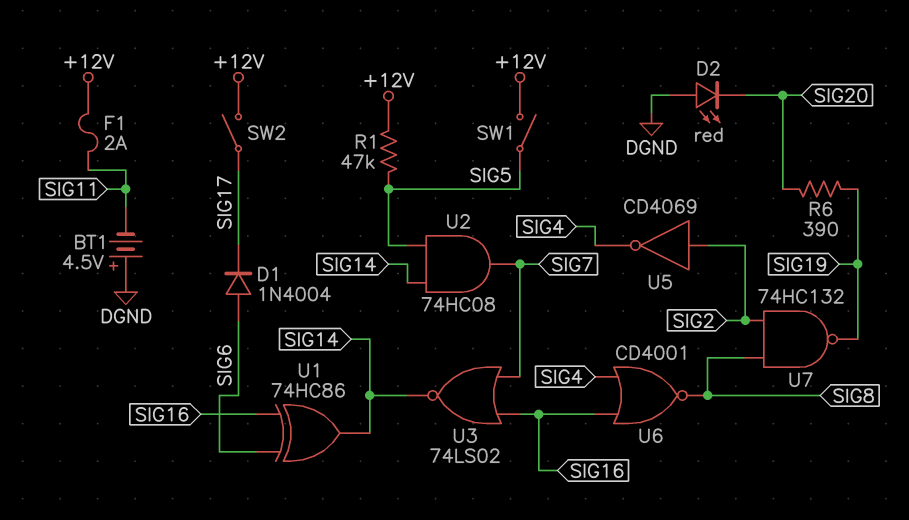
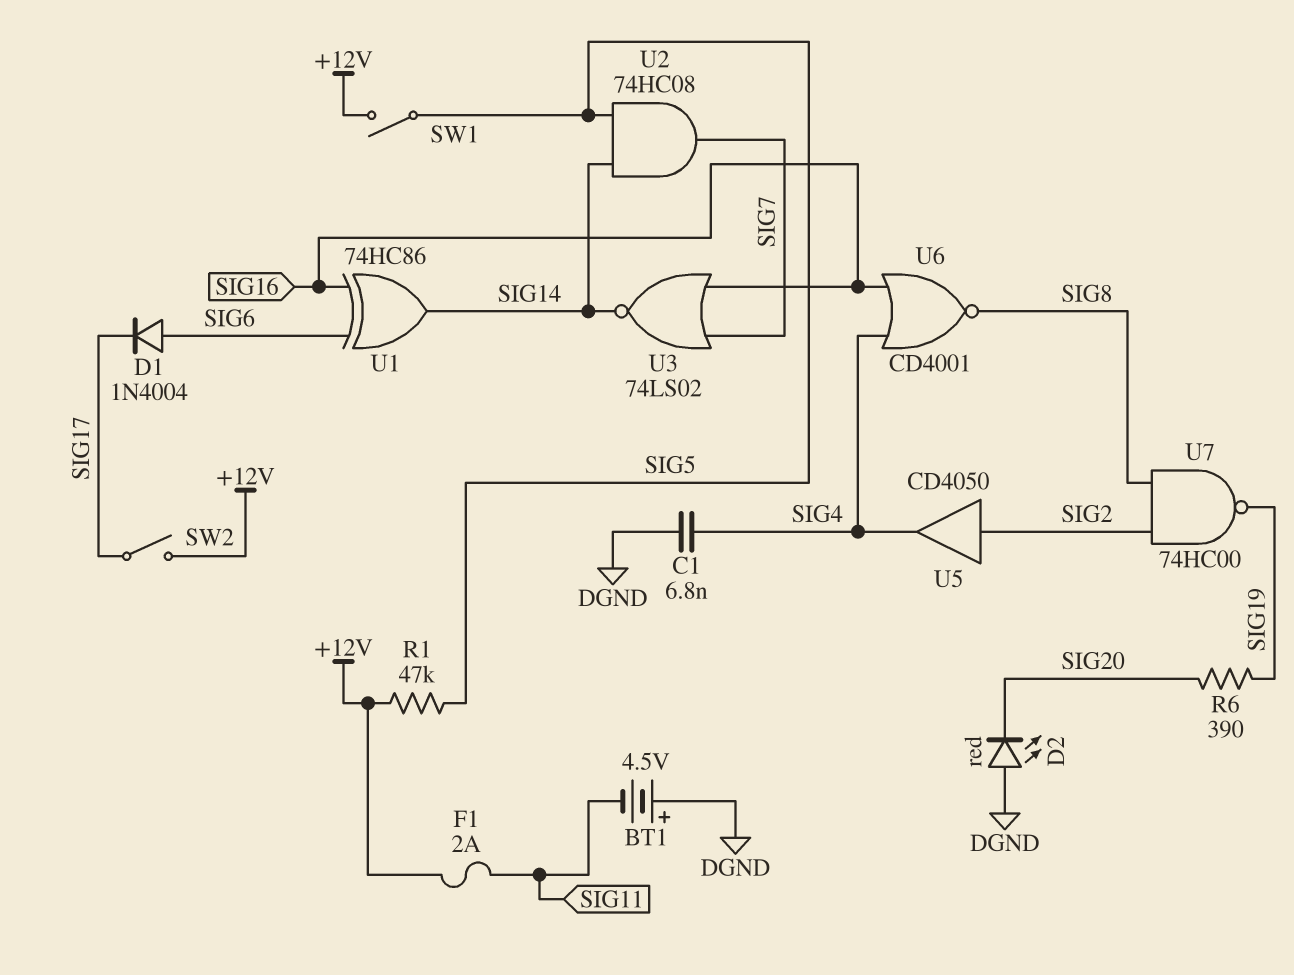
C1: none -> 6.8nF (DGND, SIG4)
U5: NOT CD4069 (in SIG2, out SIG4) -> buffer CD4050 (in SIG2, out SIG4)
U7: NAND 74HC132 (in SIG2, in SIG8, out SIG19) -> NAND 74HC00 (in SIG2, in SIG8, out SIG19)

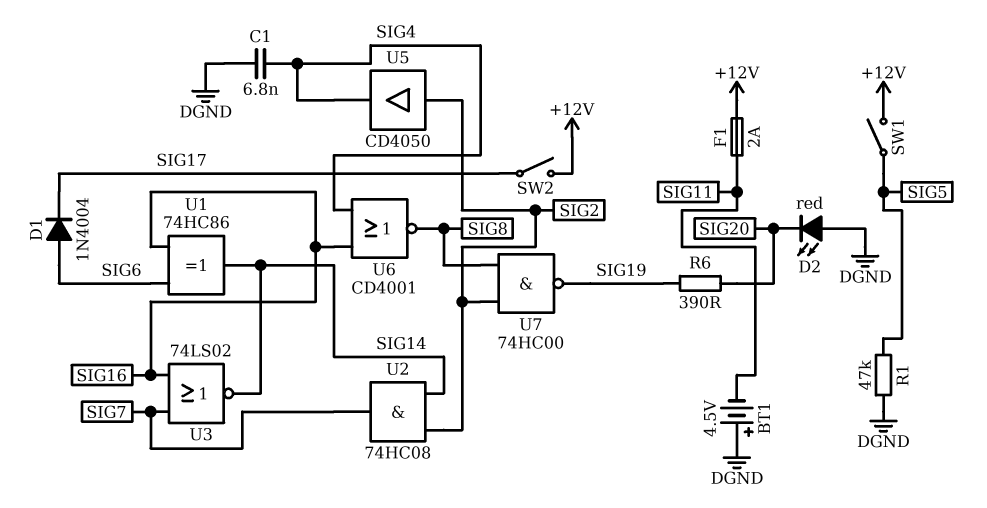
R1: 47k (+12V, SIG5) -> 47k (DGND, SIG5)
U2: AND 74HC08 (in SIG5, in SIG14, out SIG7) -> AND 74HC08 (in SIG2, in SIG14, out SIG7)

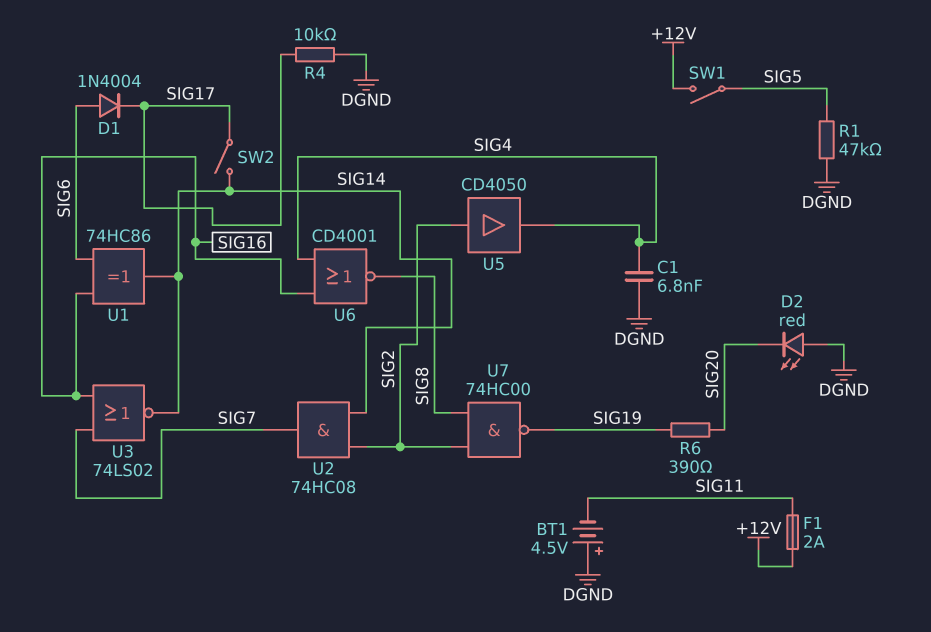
R4: none -> 10k (DGND, SIG17)
SW2: switch (+12V, SIG17) -> switch (SIG14, SIG17)

